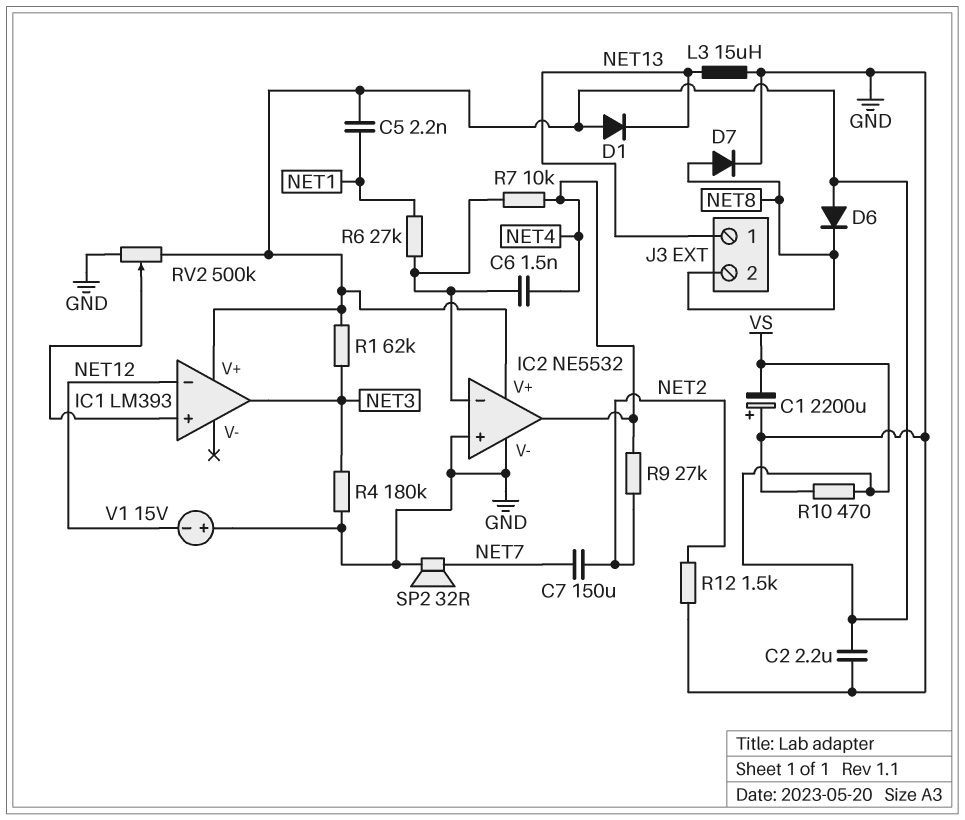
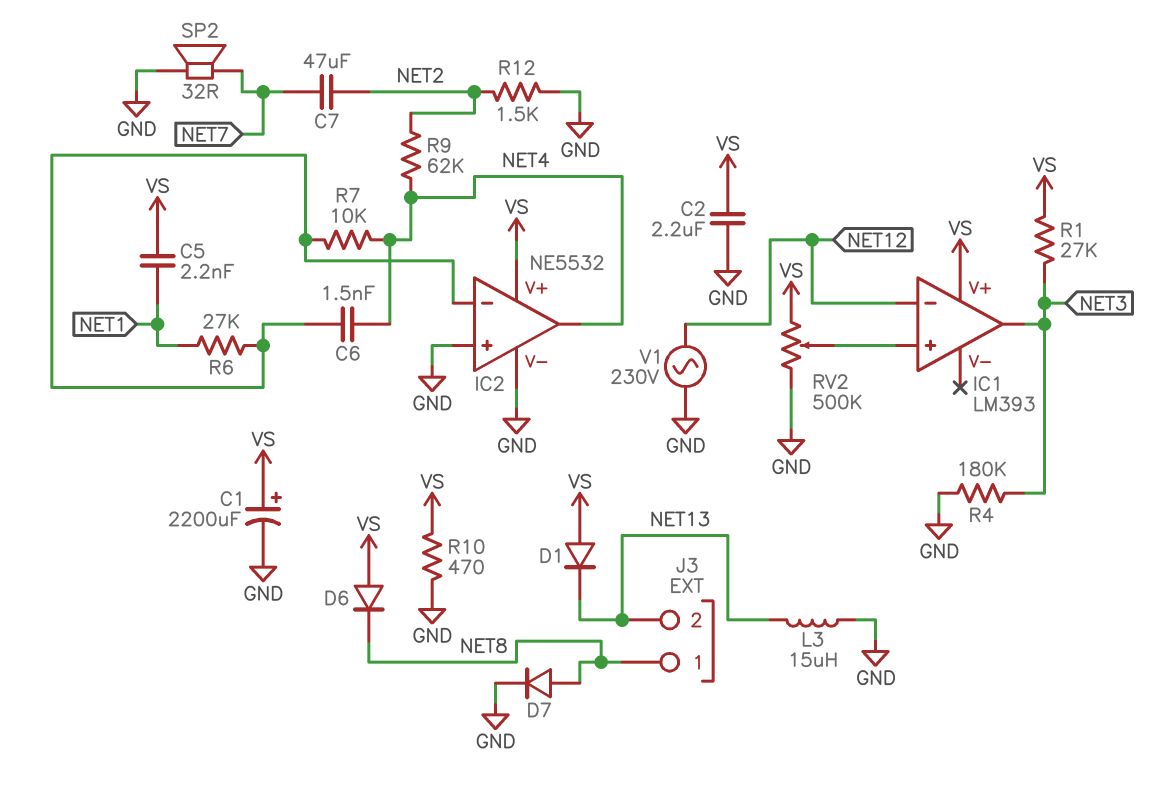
C1: 2200uF (plus GND, minus VS) -> 2200uF (plus VS, minus GND)
C7: 150uF (NET2, NET7) -> 47uF (NET2, NET7)
J3 pin 1: NET13 -> NET8
J3 pin 2: NET8 -> NET13
R1: 62k (NET3, VS) -> 27k (NET3, VS)
R9: 27k (NET2, NET4) -> 62k (NET2, NET4)
V1: 15V (plus GND, minus NET12) -> AC 230V (GND, NET12)

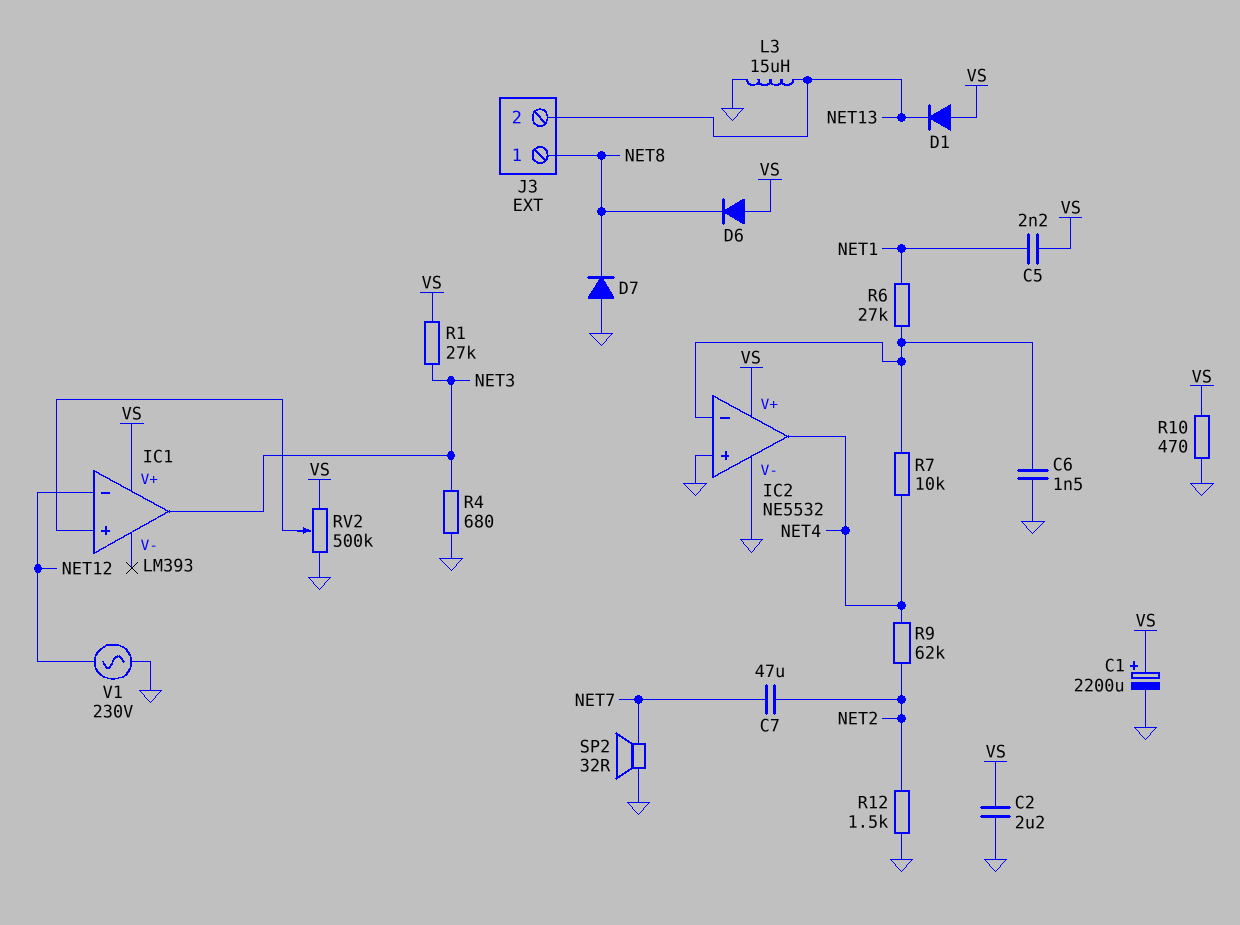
C6: 1.5nF (IC2/in-, NET4) -> 1.5nF (GND, IC2/in-)
D7: diode (A NET8, K GND) -> diode (A GND, K NET8)
R4: 180k (GND, NET3) -> 680 (GND, NET3)

